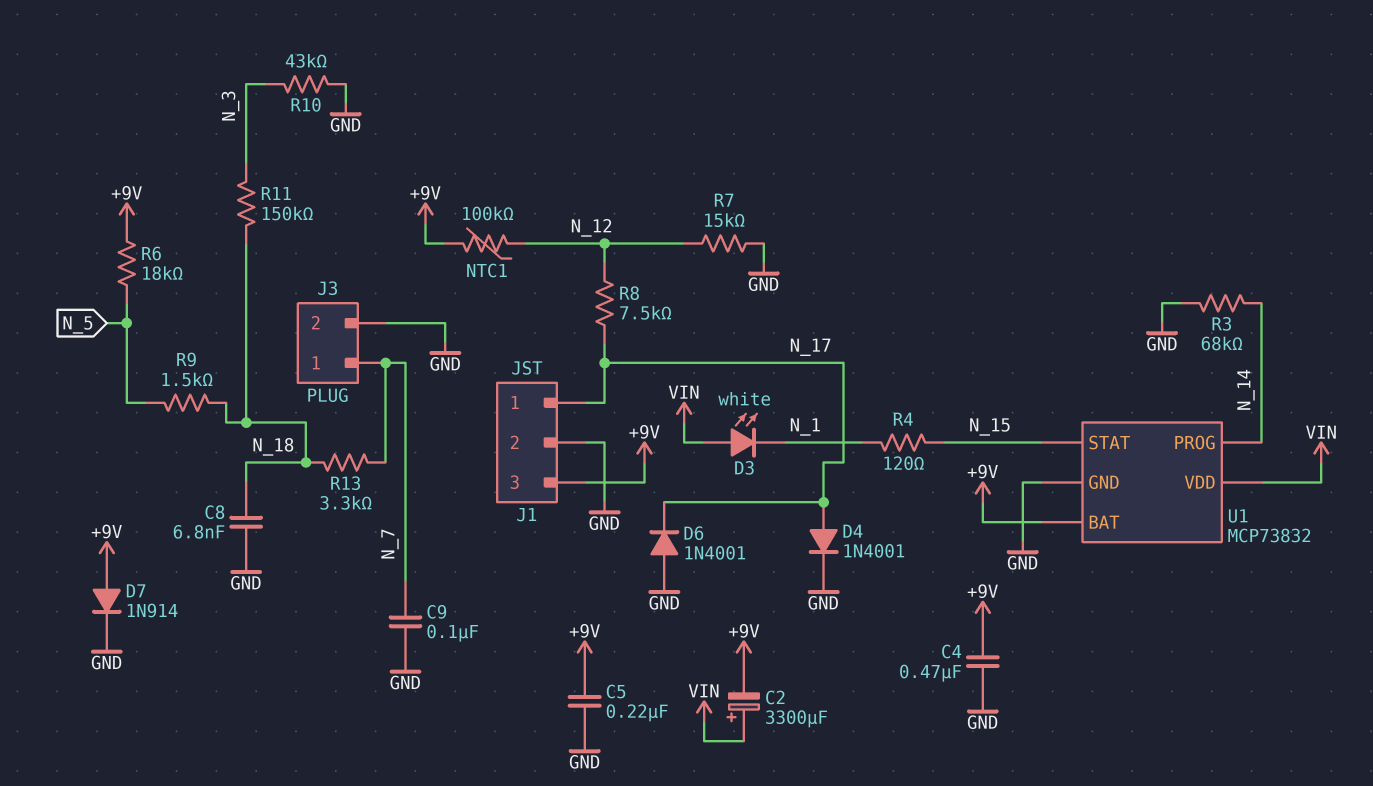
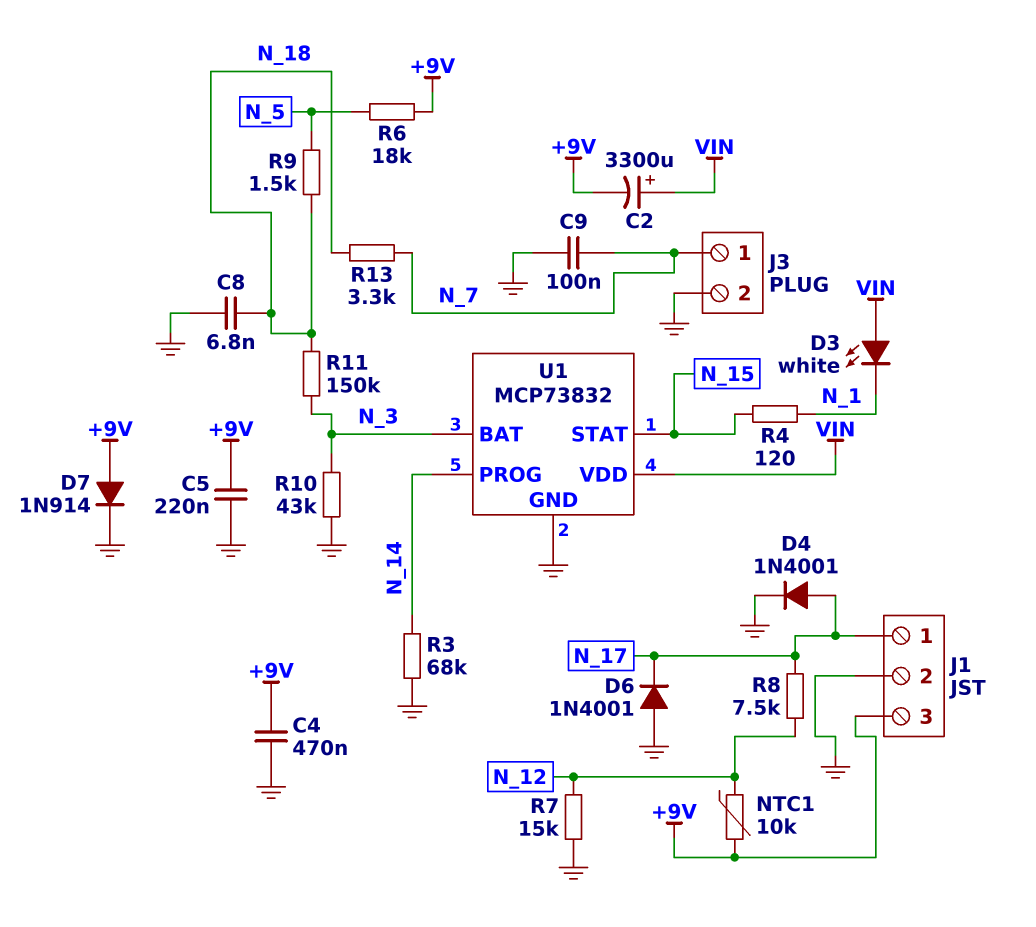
NTC1: 100k (+9V, N_12) -> 10k (+9V, N_12)
U1 pin BAT: +9V -> N_3

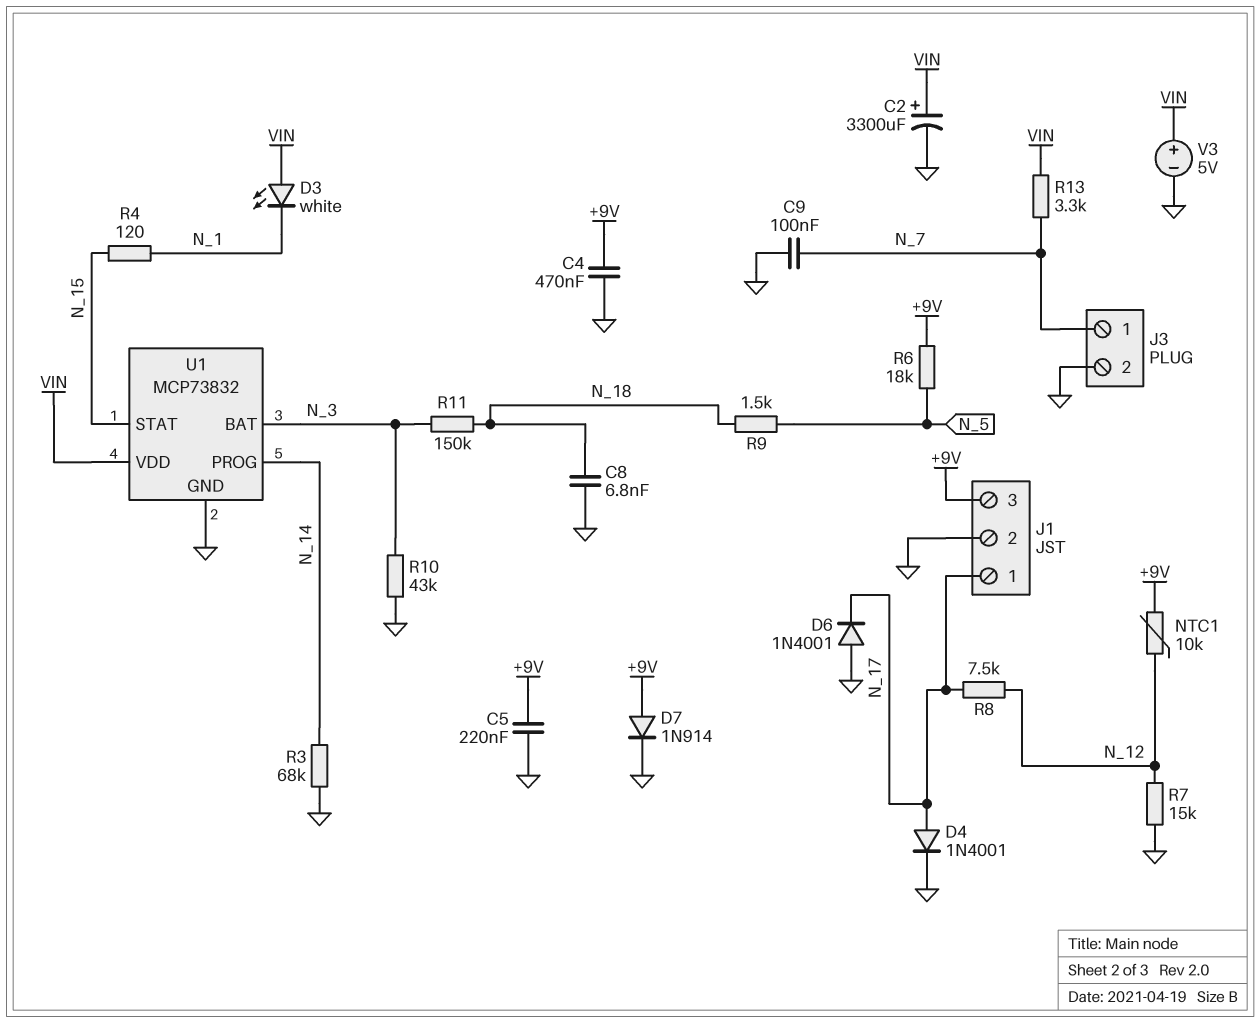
C2: 3300uF (plus VIN, minus +9V) -> 3300uF (plus VIN, minus GND)
R13: 3.3k (N_7, N_18) -> 3.3k (N_7, VIN)
V3: none -> 5V (plus VIN, minus GND)

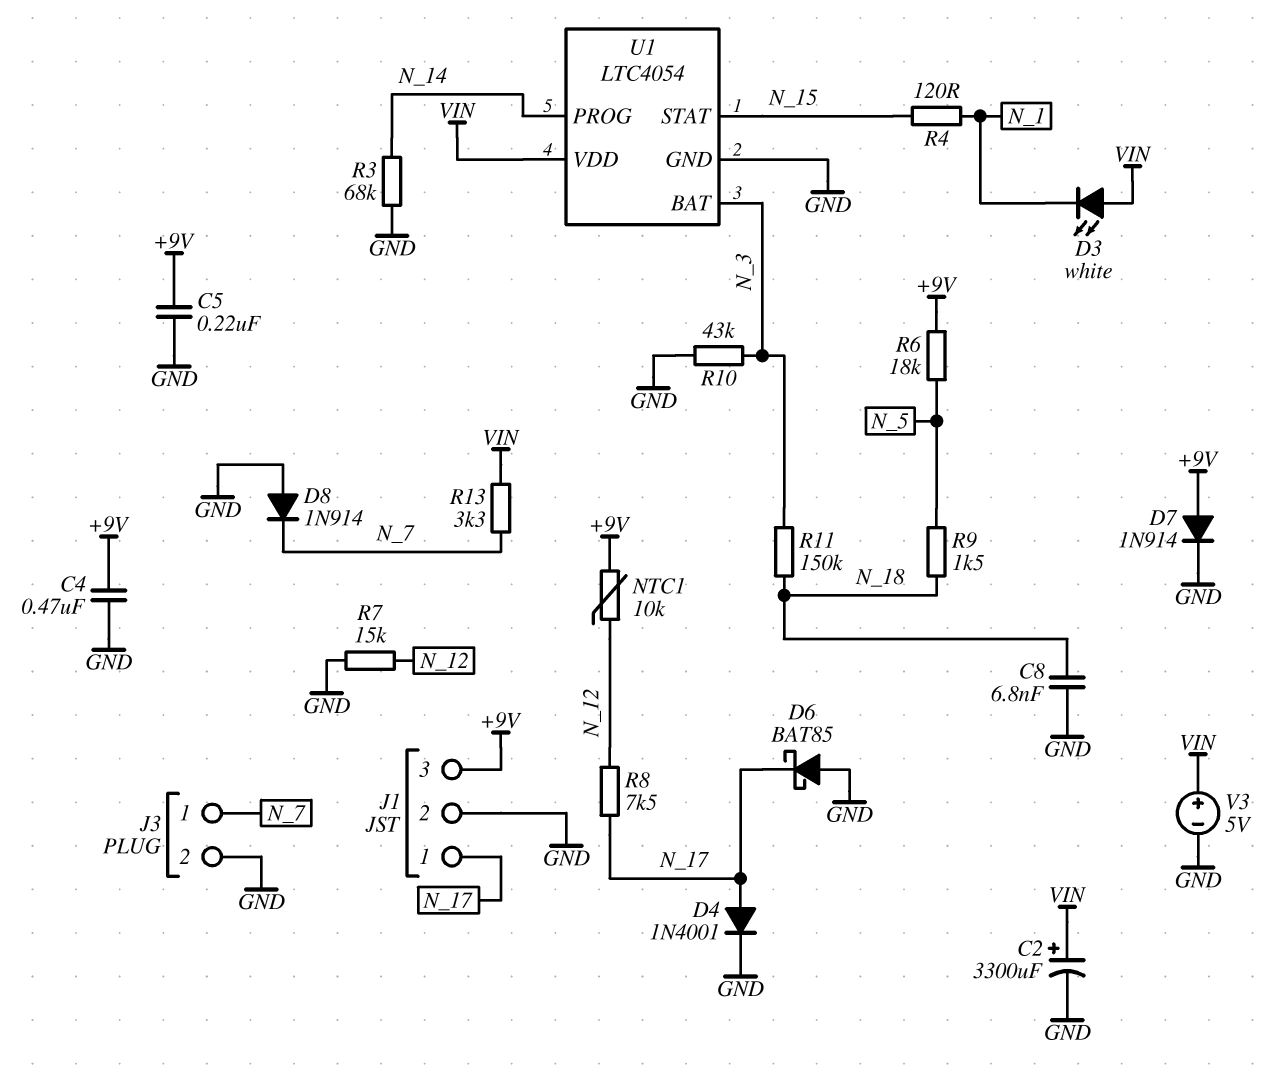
C9: 100nF (GND, N_7) -> none
D6: diode 1N4001 (A GND, K N_17) -> schottky BAT85 (A GND, K N_17)
D8: none -> diode 1N914 (A GND, K N_7)
U1: MCP73832 -> LTC4054

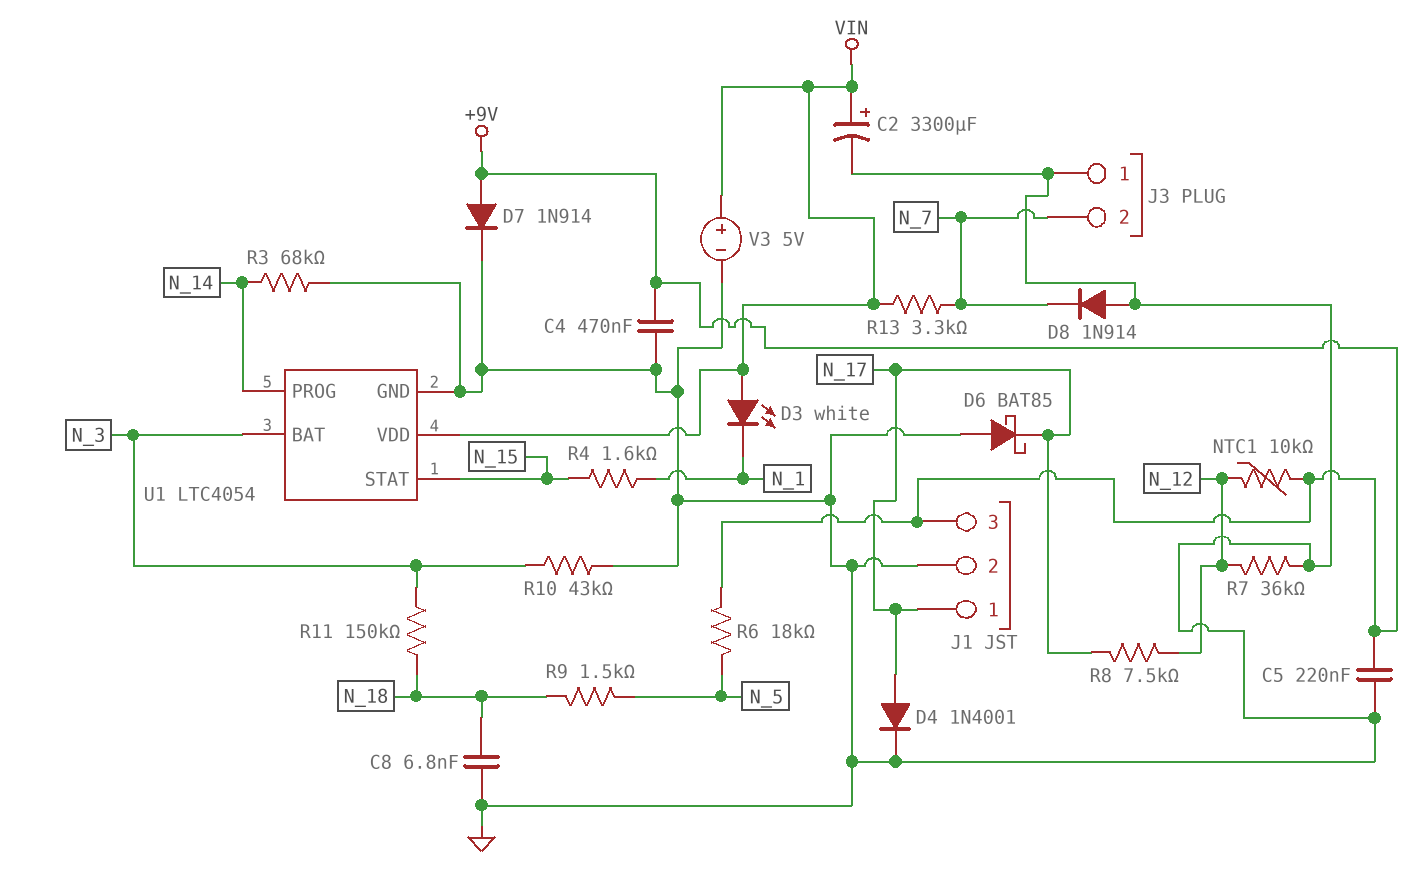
J3 pin 1: N_7 -> GND
J3 pin 2: GND -> N_7
R4: 120 (N_1, N_15) -> 1.6k (N_1, N_15)
R7: 15k (GND, N_12) -> 36k (GND, N_12)

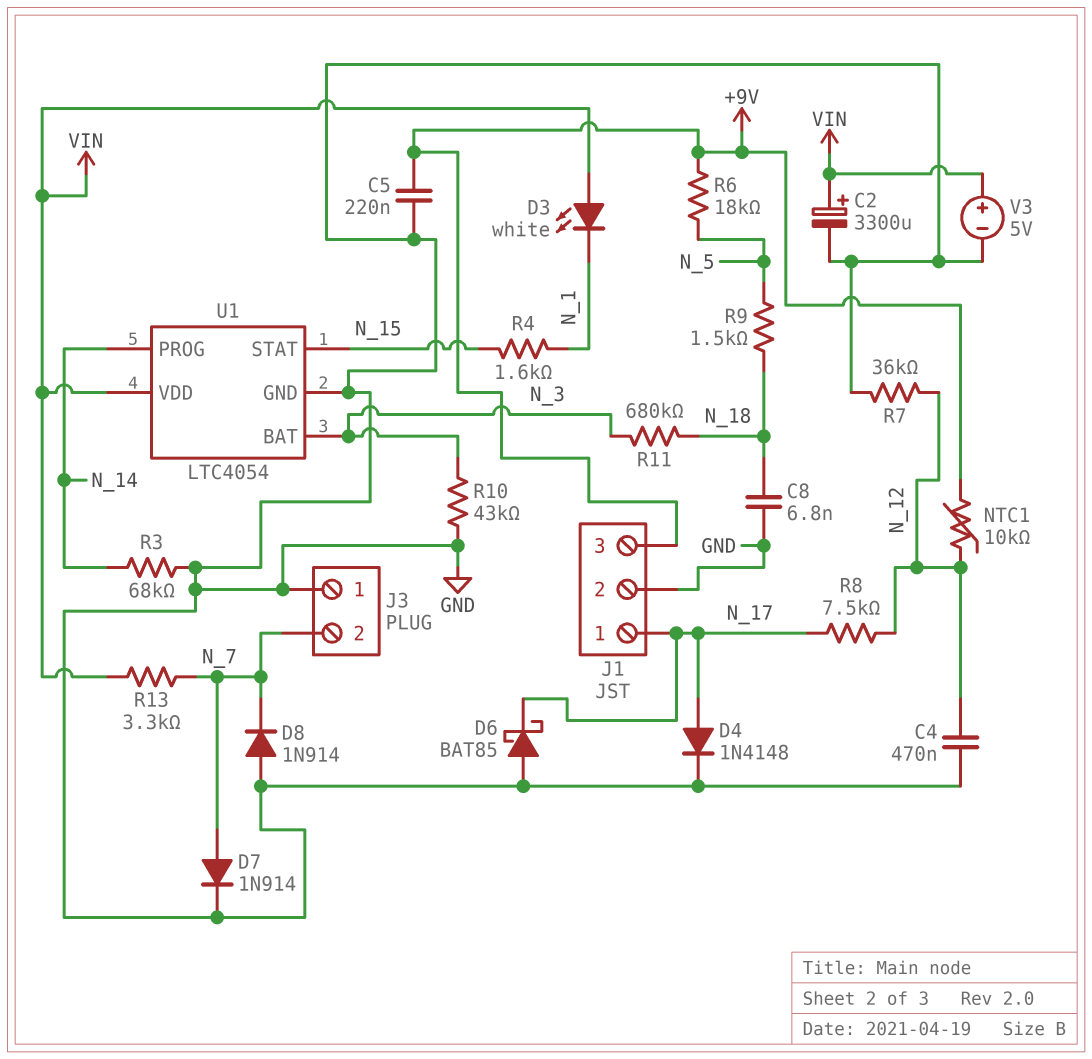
C4: 470nF (+9V, GND) -> 470nF (GND, N_12)
D4: diode 1N4001 (A N_17, K GND) -> diode 1N4148 (A N_17, K GND)
D7: diode 1N914 (A +9V, K GND) -> diode 1N914 (A N_7, K GND)
R11: 150k (N_3, N_18) -> 680k (N_3, N_18)

